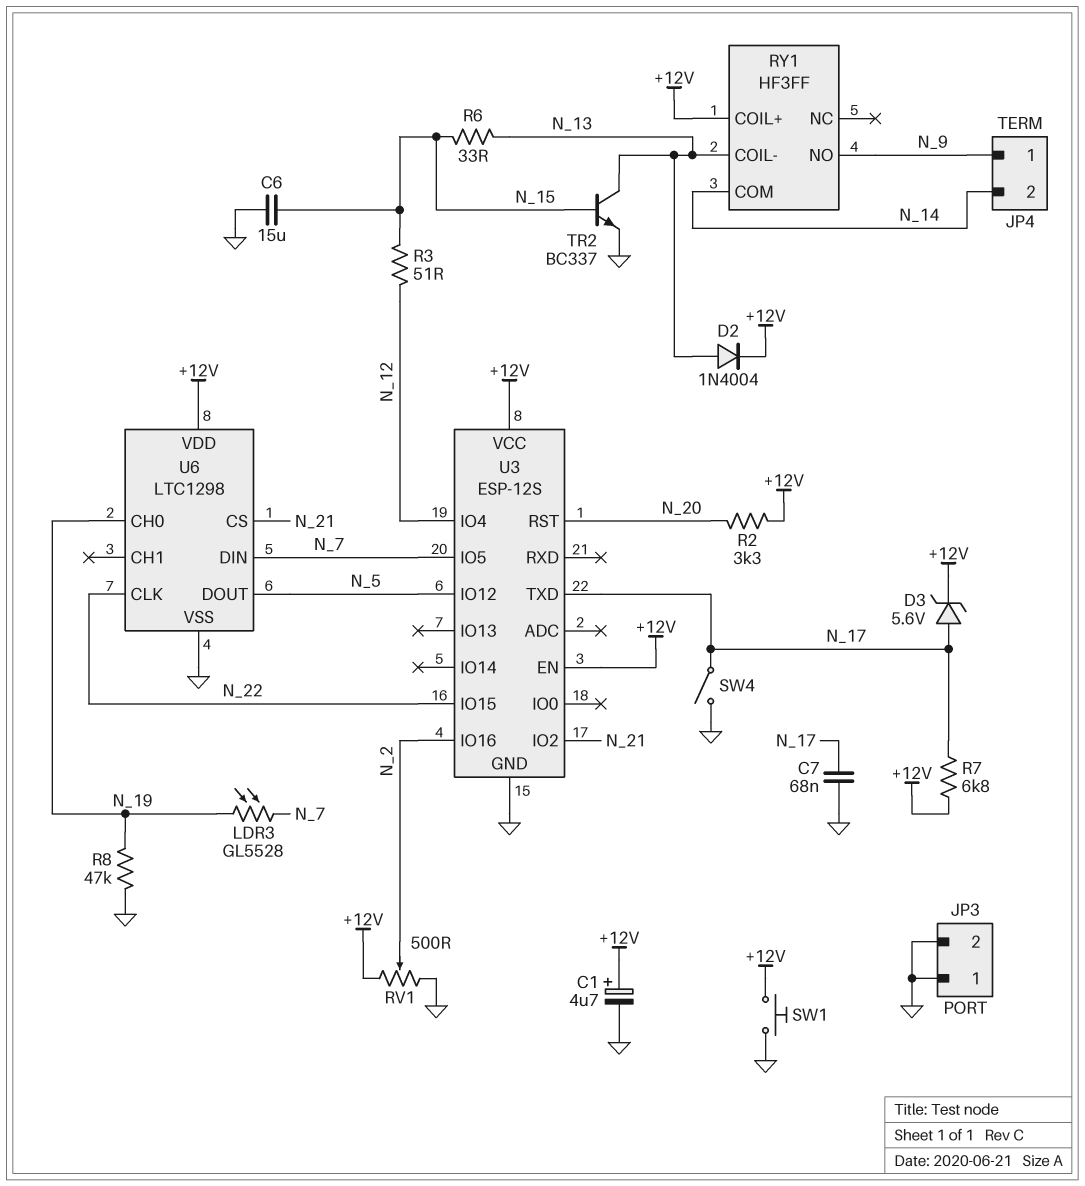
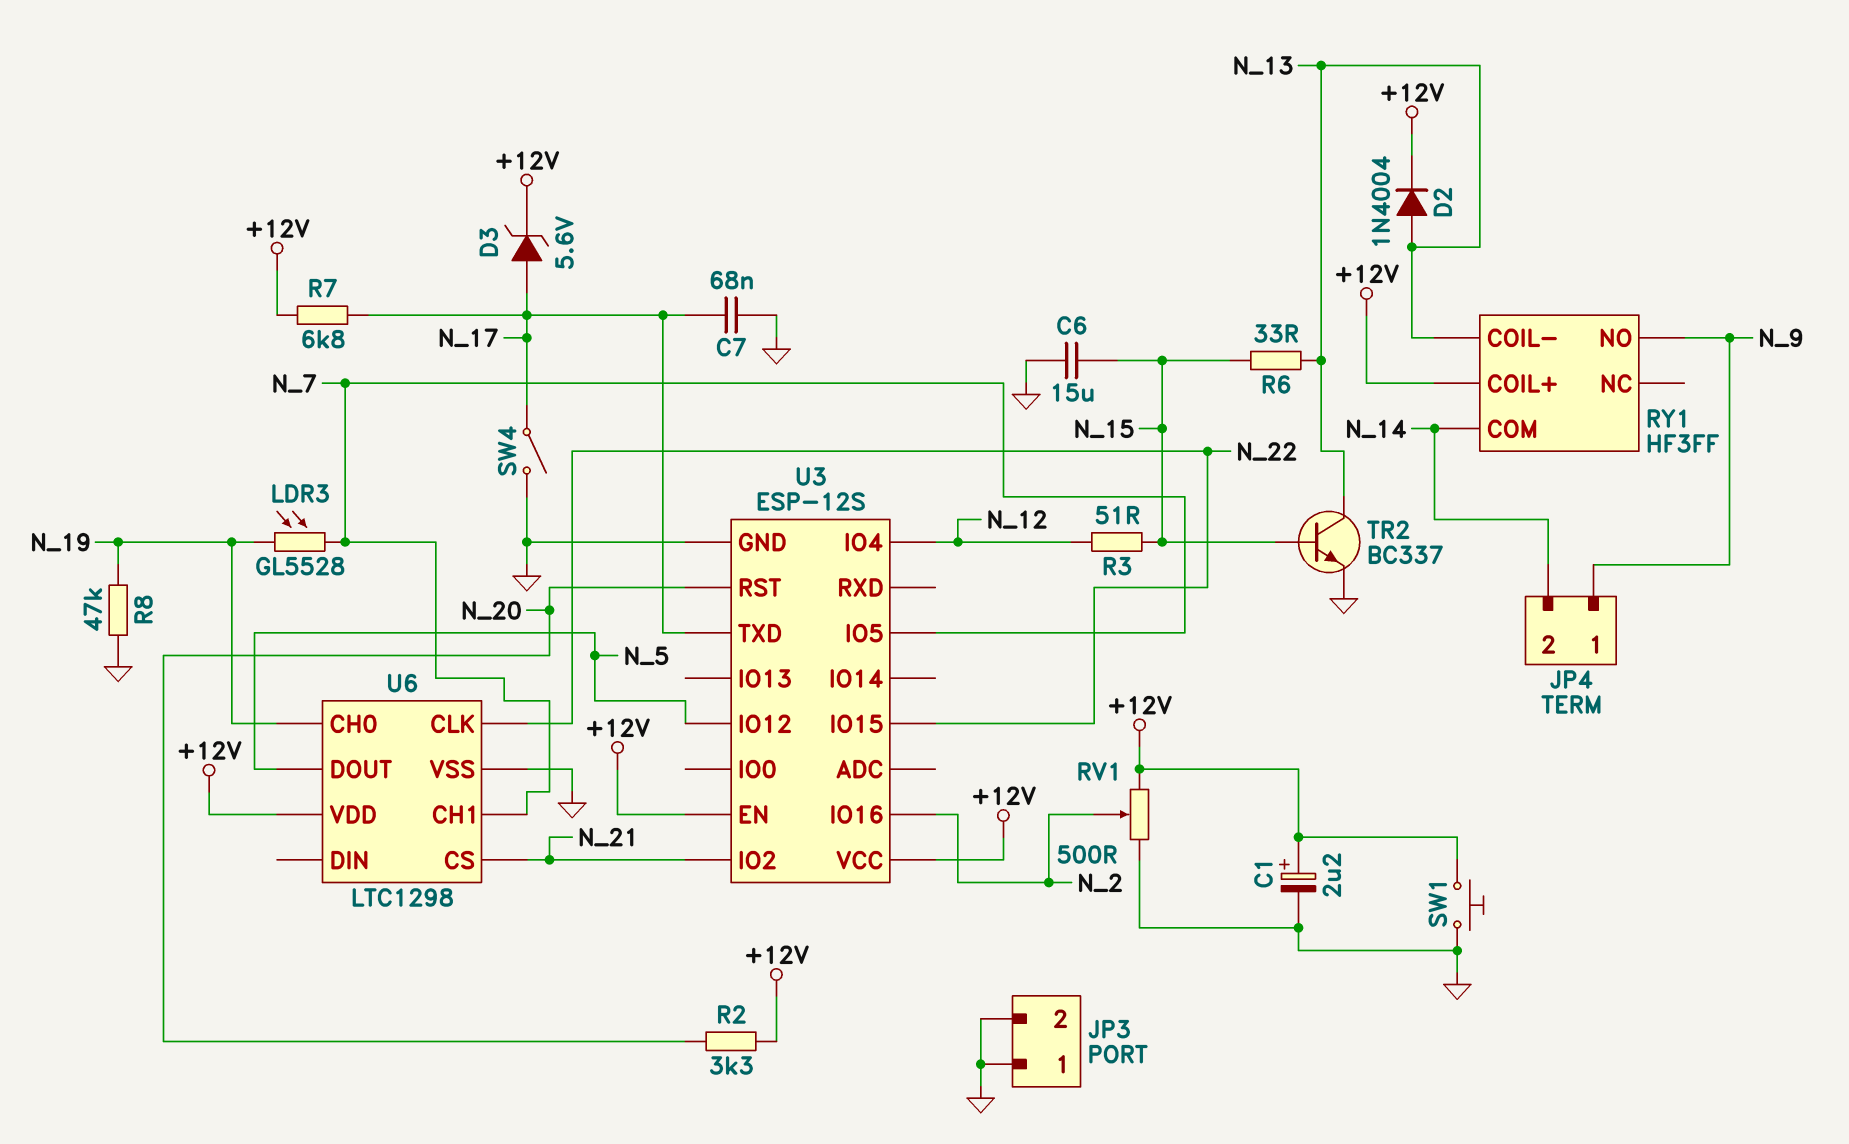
C1: 4.7uF (plus +12V, minus GND) -> 2.2uF (plus +12V, minus GND)
U6 pin CH1: none -> N_7
U6 pin DIN: N_7 -> none

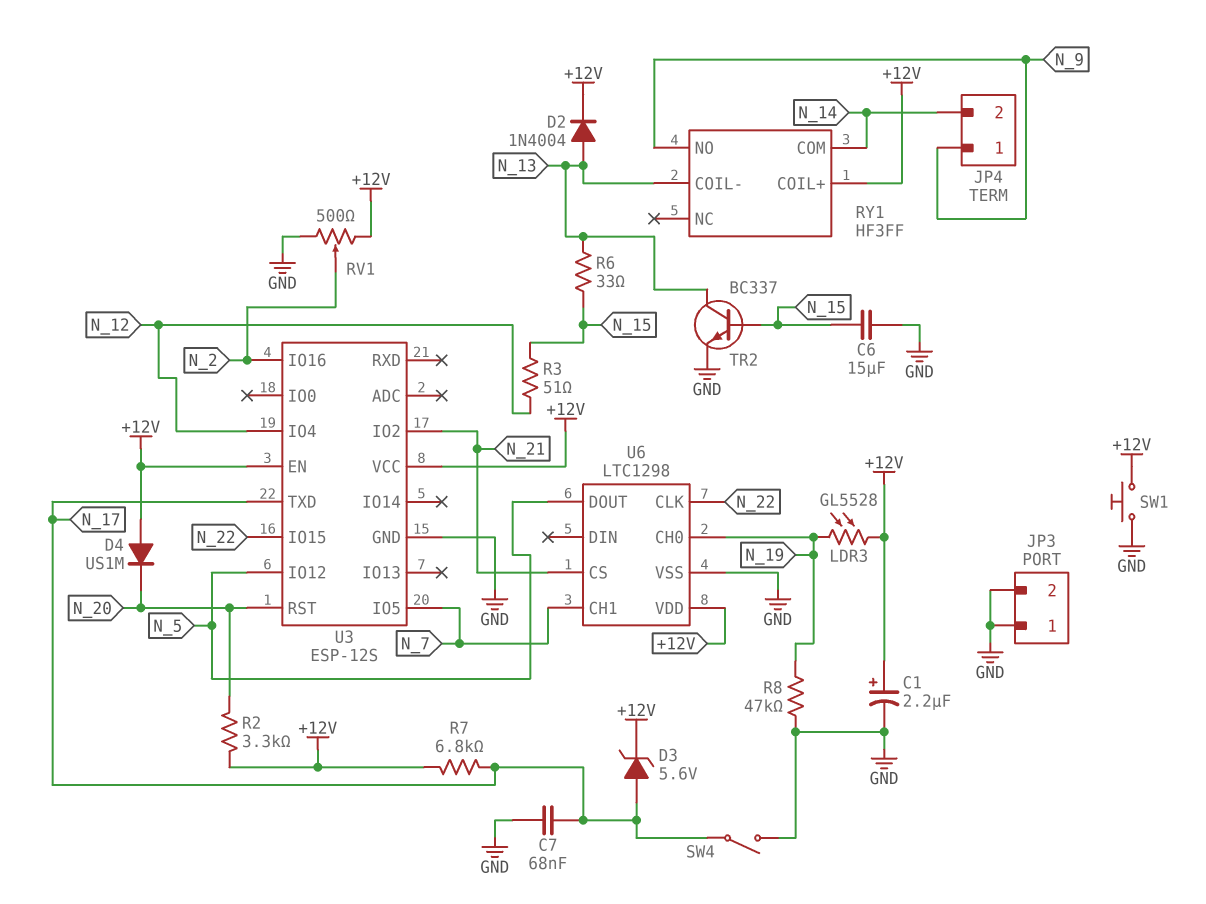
D4: none -> diode US1M (A +12V, K N_20)
LDR3: GL5528 (N_7, N_19) -> GL5528 (+12V, N_19)

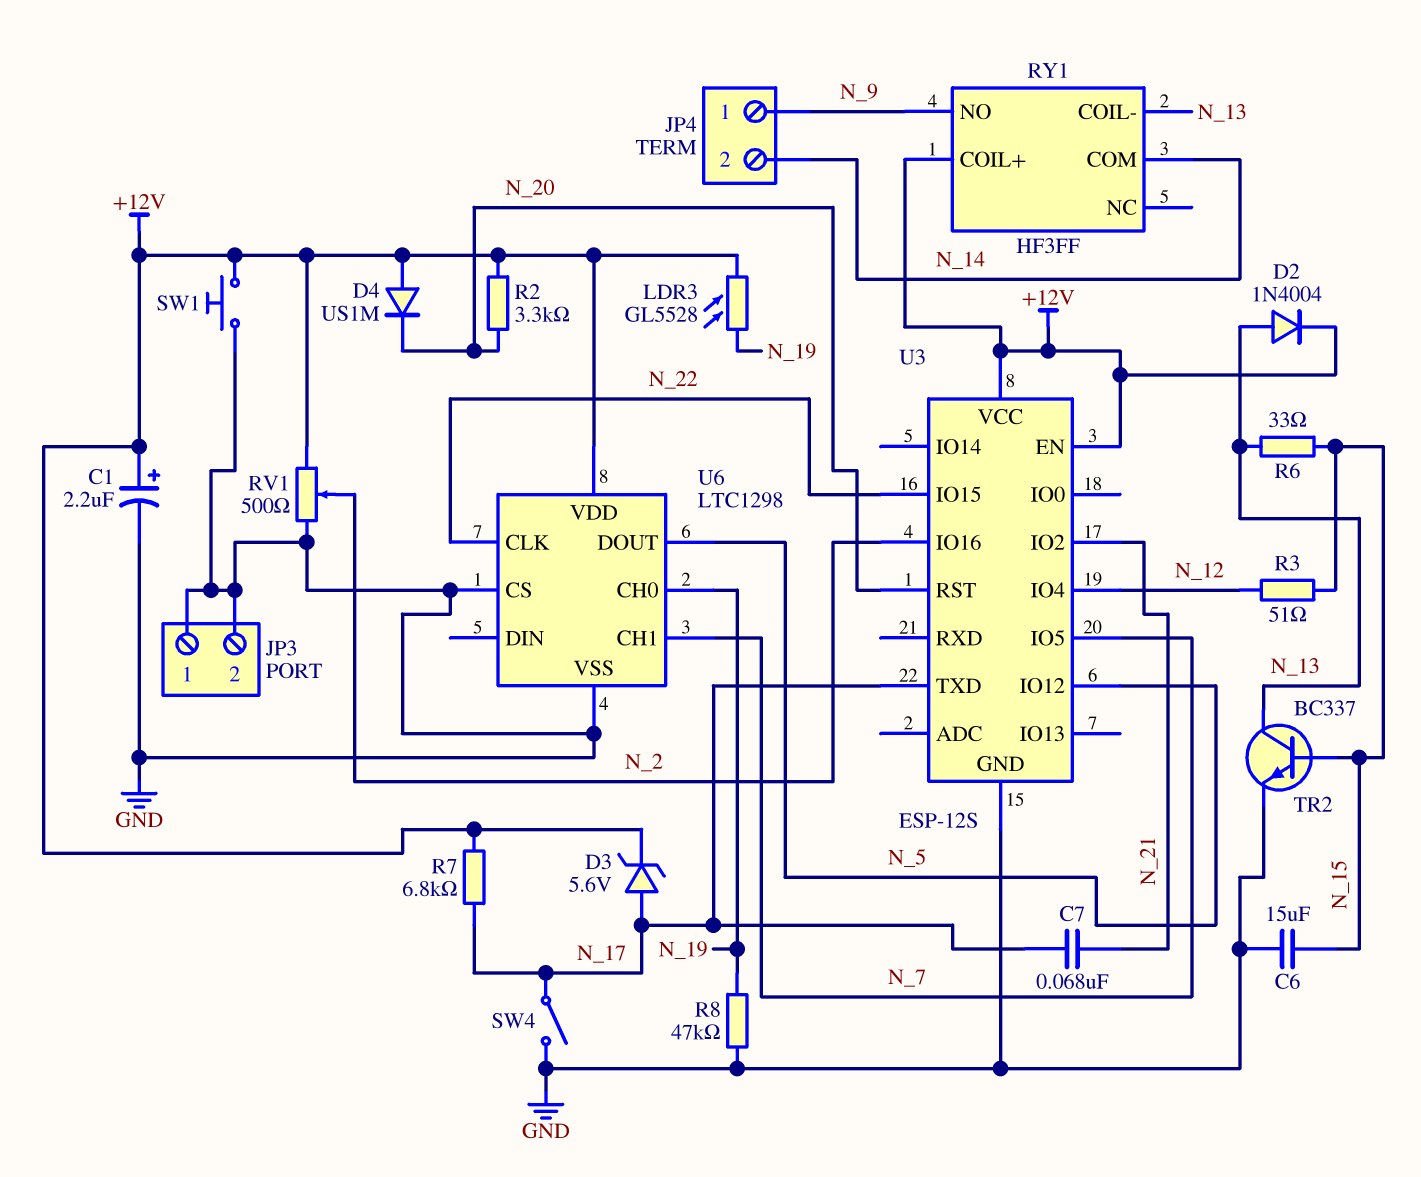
C7: 68nF (GND, N_17) -> 68nF (N_17, N_21)
U6 pin CS: N_21 -> GND

